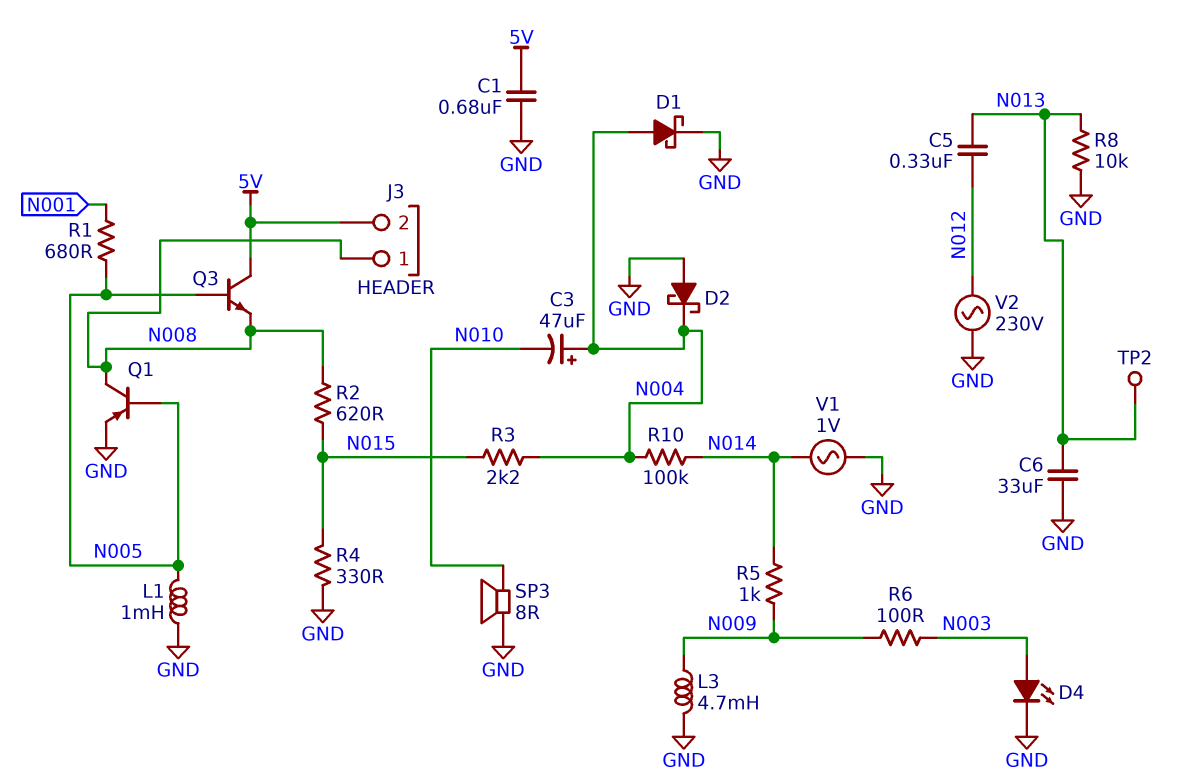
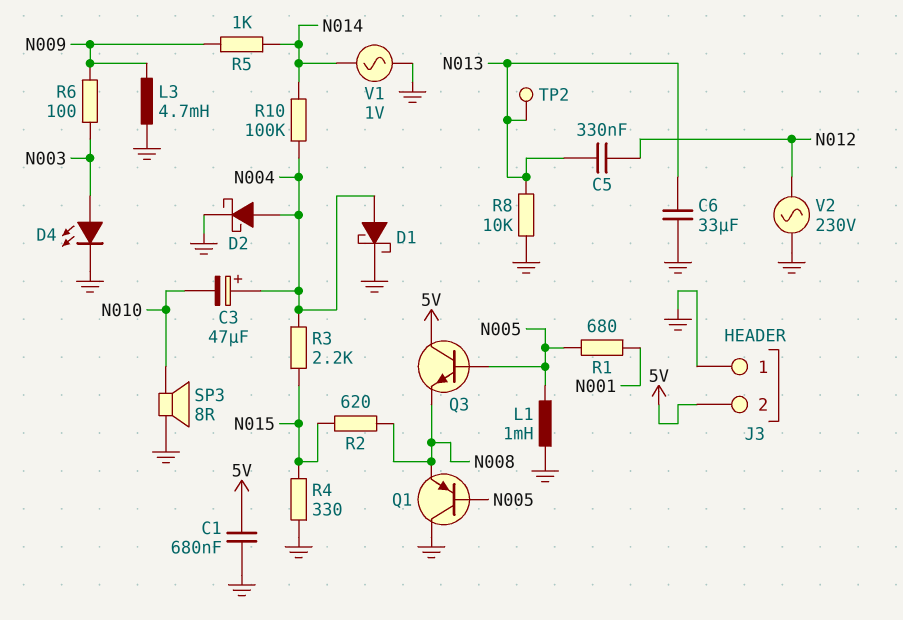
D2: schottky (A GND, K N004) -> schottky (A N004, K GND)
J3 pin 1: N008 -> GND
Q1: PNP (B N005, C N008, E GND) -> PNP (B N005, C GND, E N008)

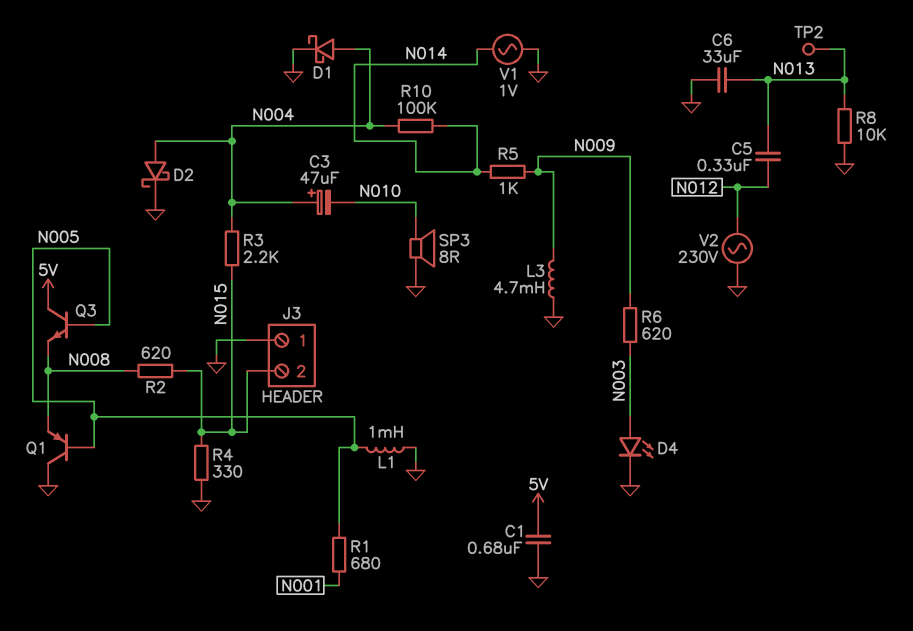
J3 pin 2: 5V -> N015
R6: 100 (N003, N009) -> 620 (N003, N009)

